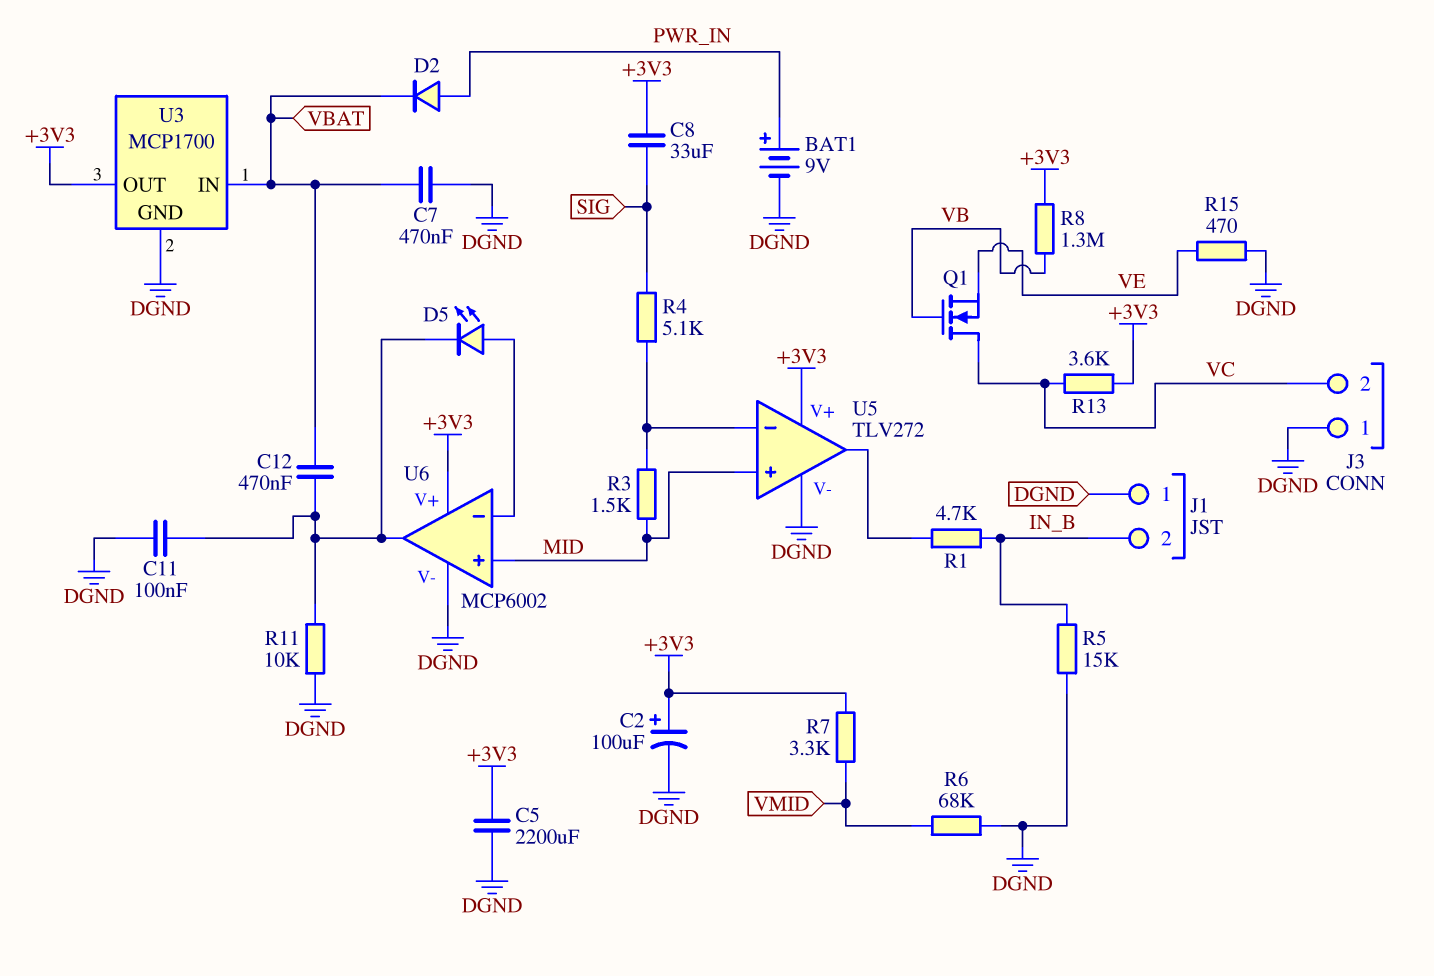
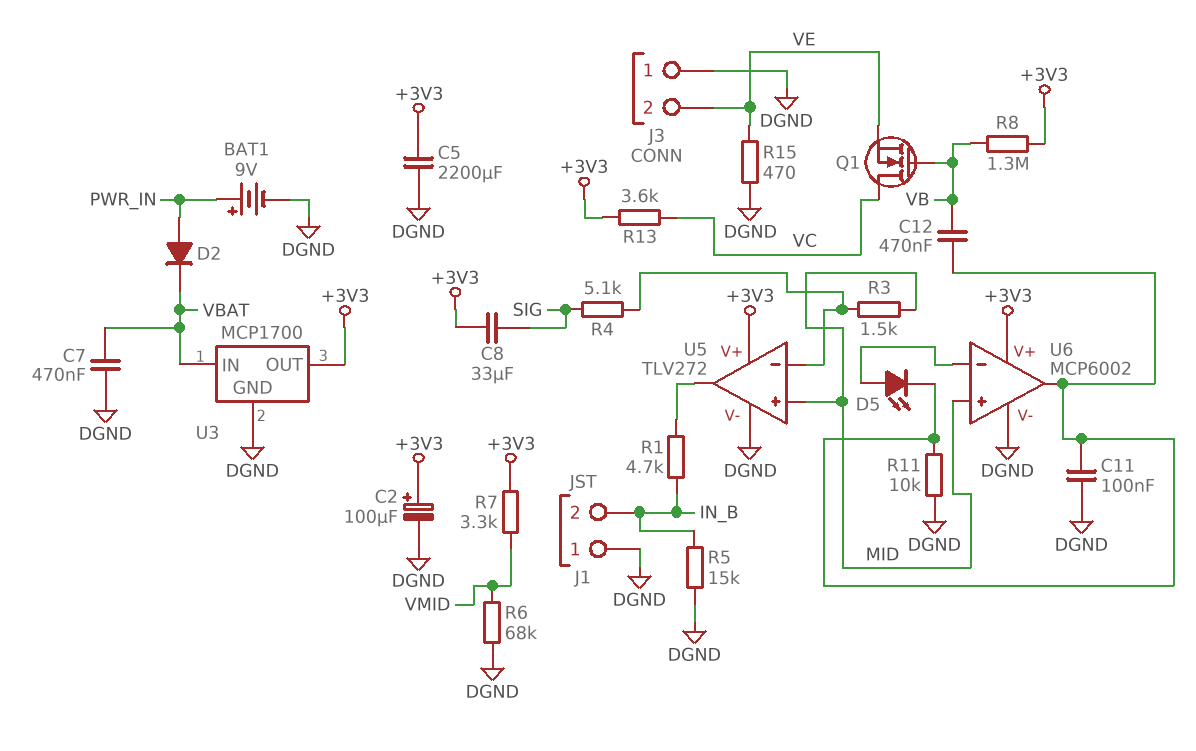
C12: 470nF (U6/out, VBAT) -> 470nF (U6/out, VB)
J3 pin 2: VC -> VE

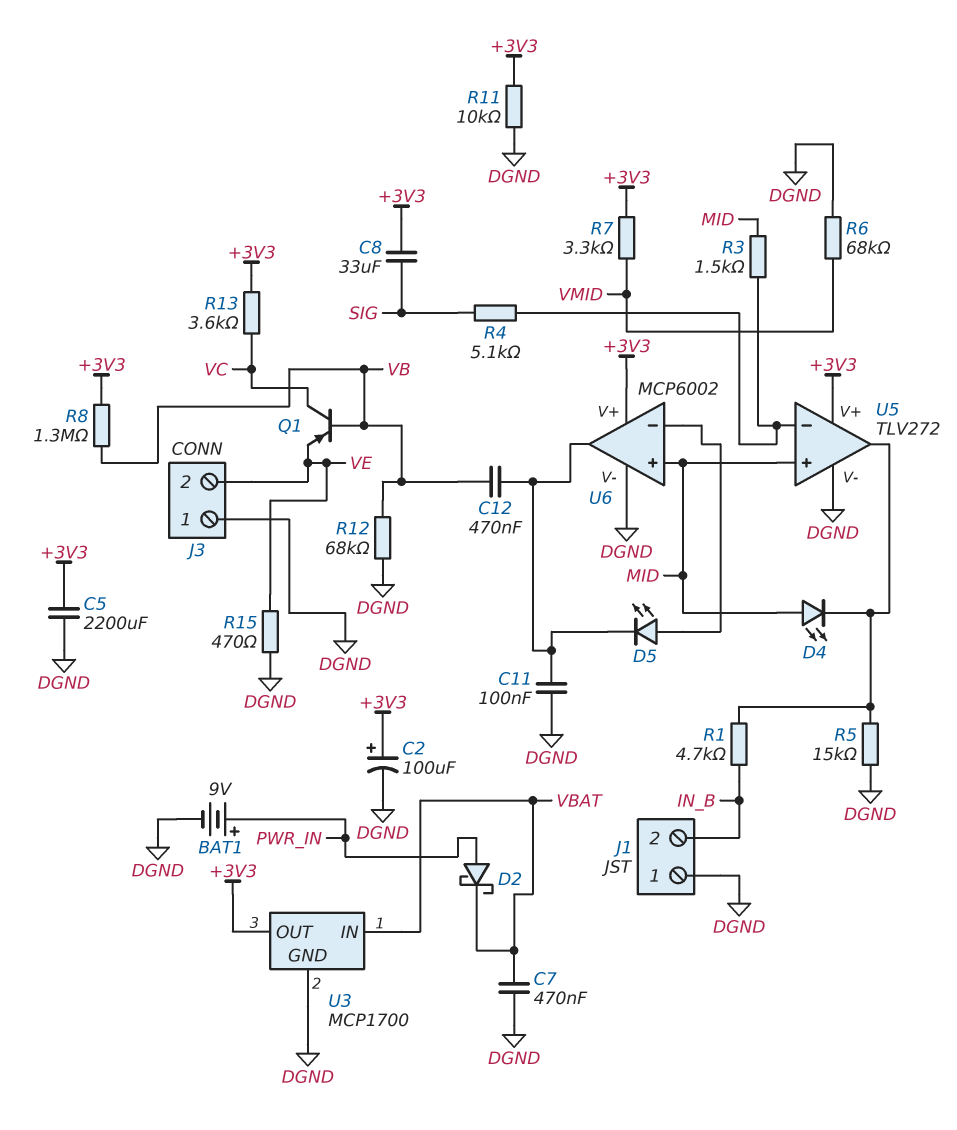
D2: diode (A PWR_IN, K VBAT) -> schottky (A PWR_IN, K VBAT)
D4: none -> LED (A MID, K U5/out)
Q1: NMOS (G VB, D VC, S VE) -> PNP (B VB, C VC, E VE)
R5: 15k (DGND, IN_B) -> 15k (DGND, U5/out)
R11: 10k (DGND, U6/out) -> 10k (+3V3, DGND)
R12: none -> 68k (DGND, VB)

